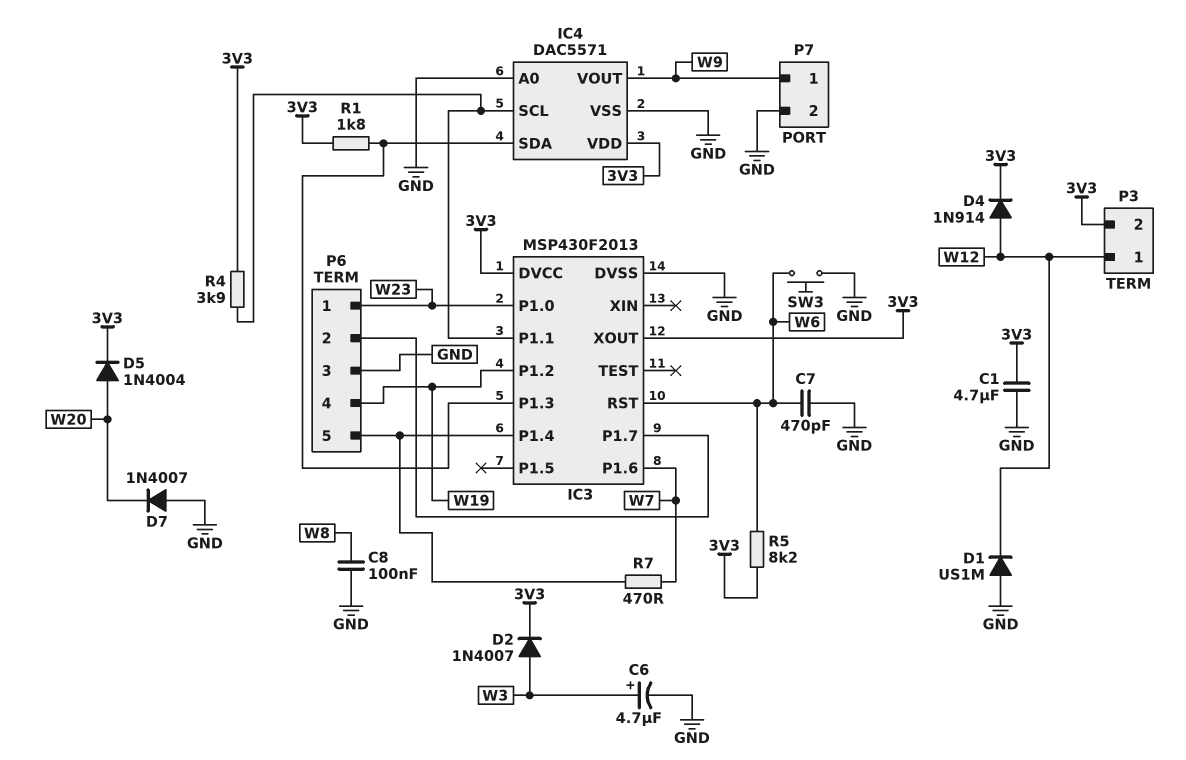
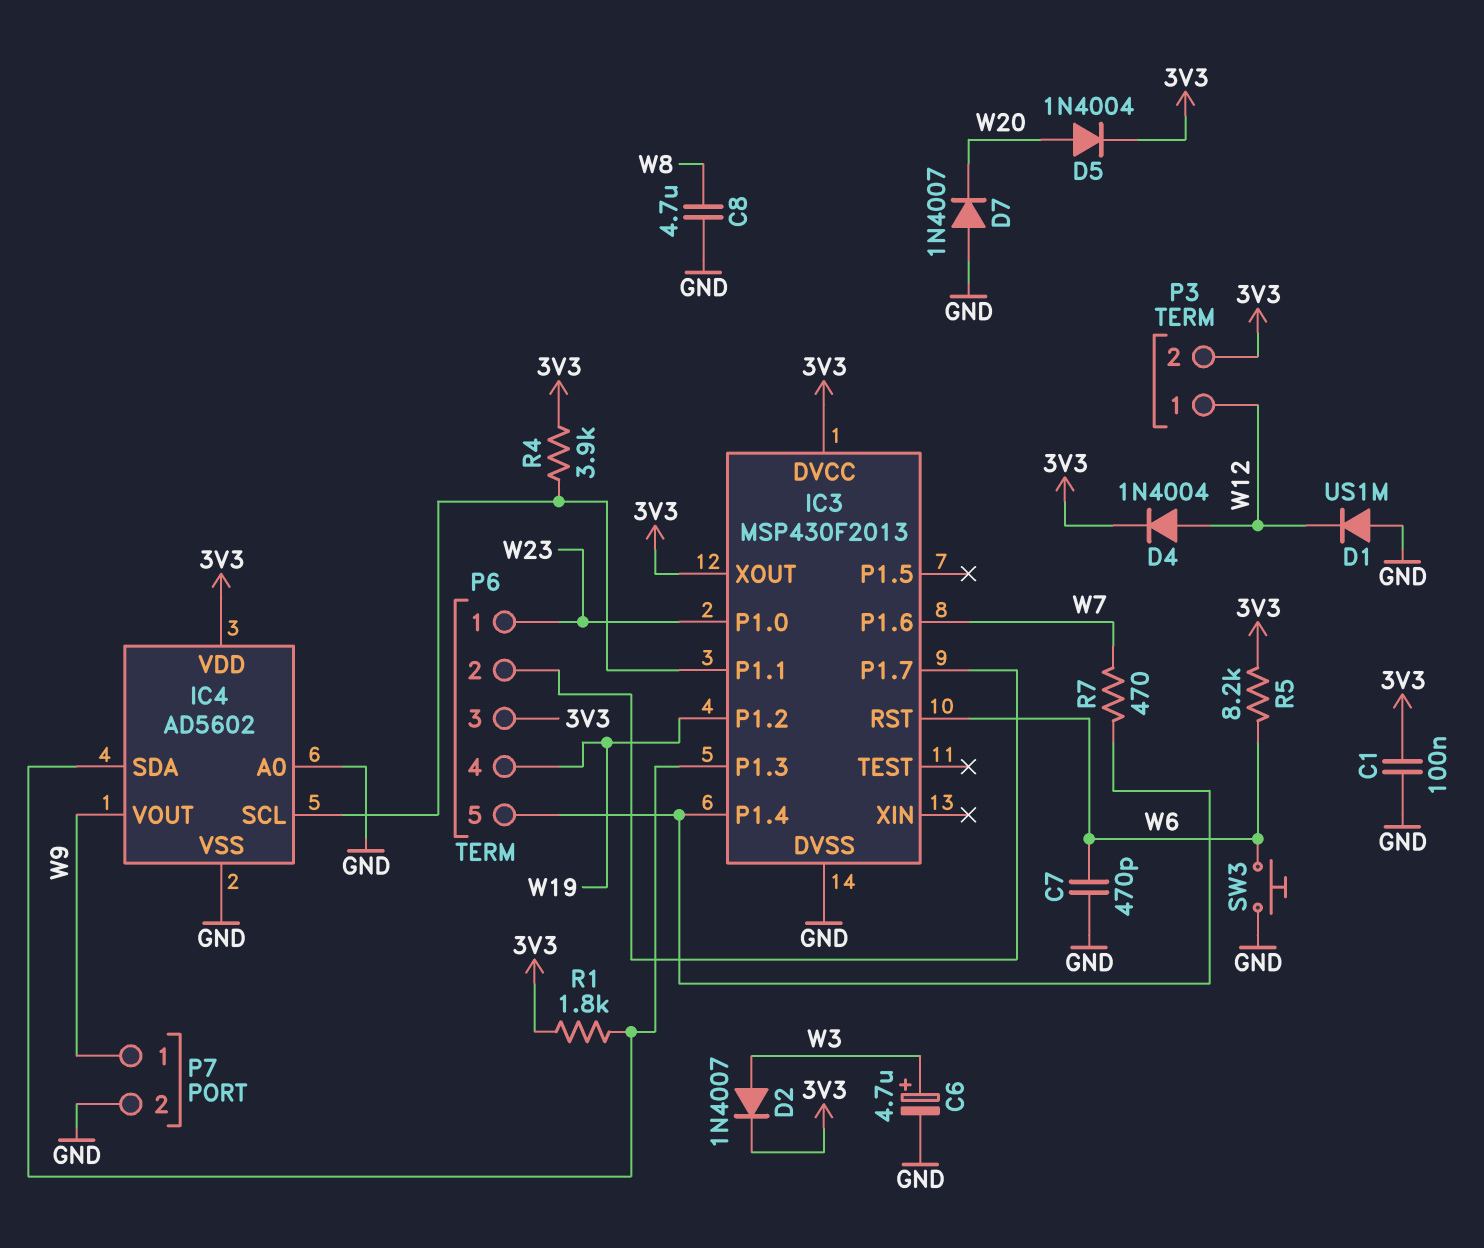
C1: 4.7uF (3V3, GND) -> 100nF (3V3, GND)
C8: 100nF (GND, W8) -> 4.7uF (GND, W8)
D4: diode 1N914 (A W12, K 3V3) -> diode 1N4004 (A W12, K 3V3)
IC4: DAC5571 -> AD5602
P6 pin 3: GND -> 3V3

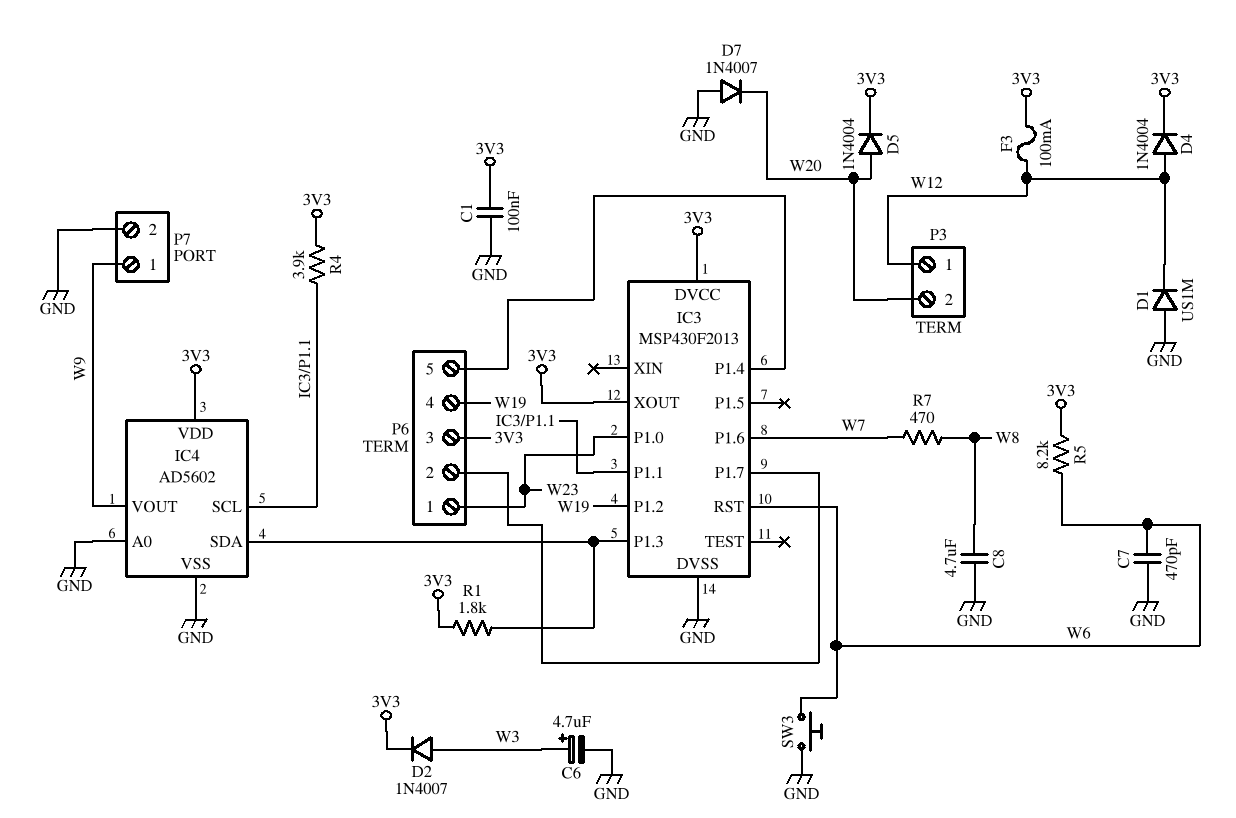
F3: none -> 100mA (3V3, W12)
P3 pin 2: 3V3 -> W20
R7: 470 (IC3/P1.4, W7) -> 470 (W7, W8)

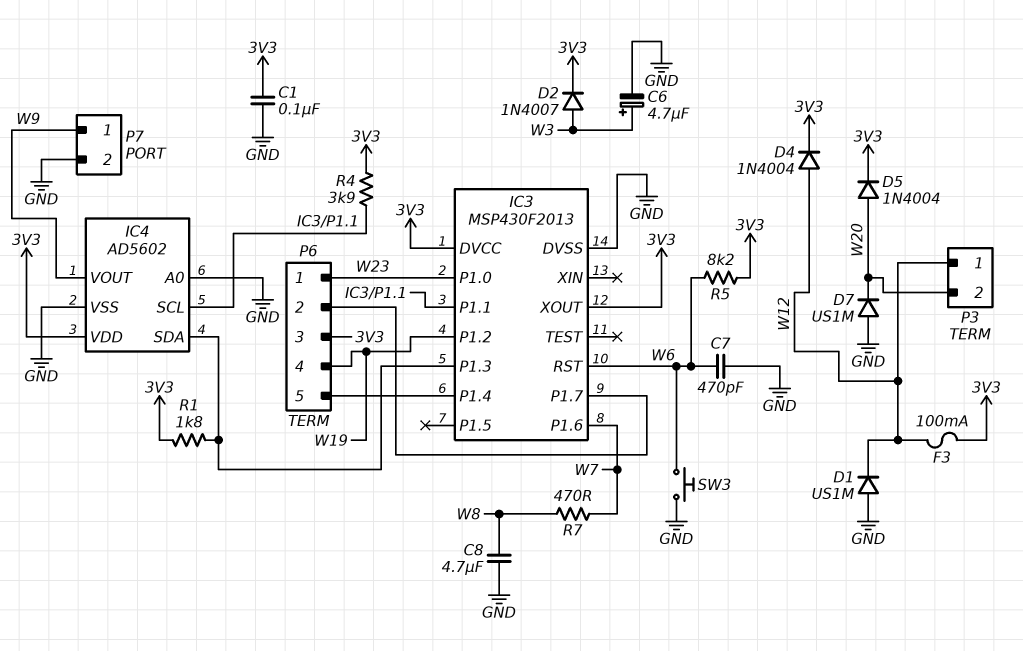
D7: diode 1N4007 (A GND, K W20) -> diode US1M (A GND, K W20)

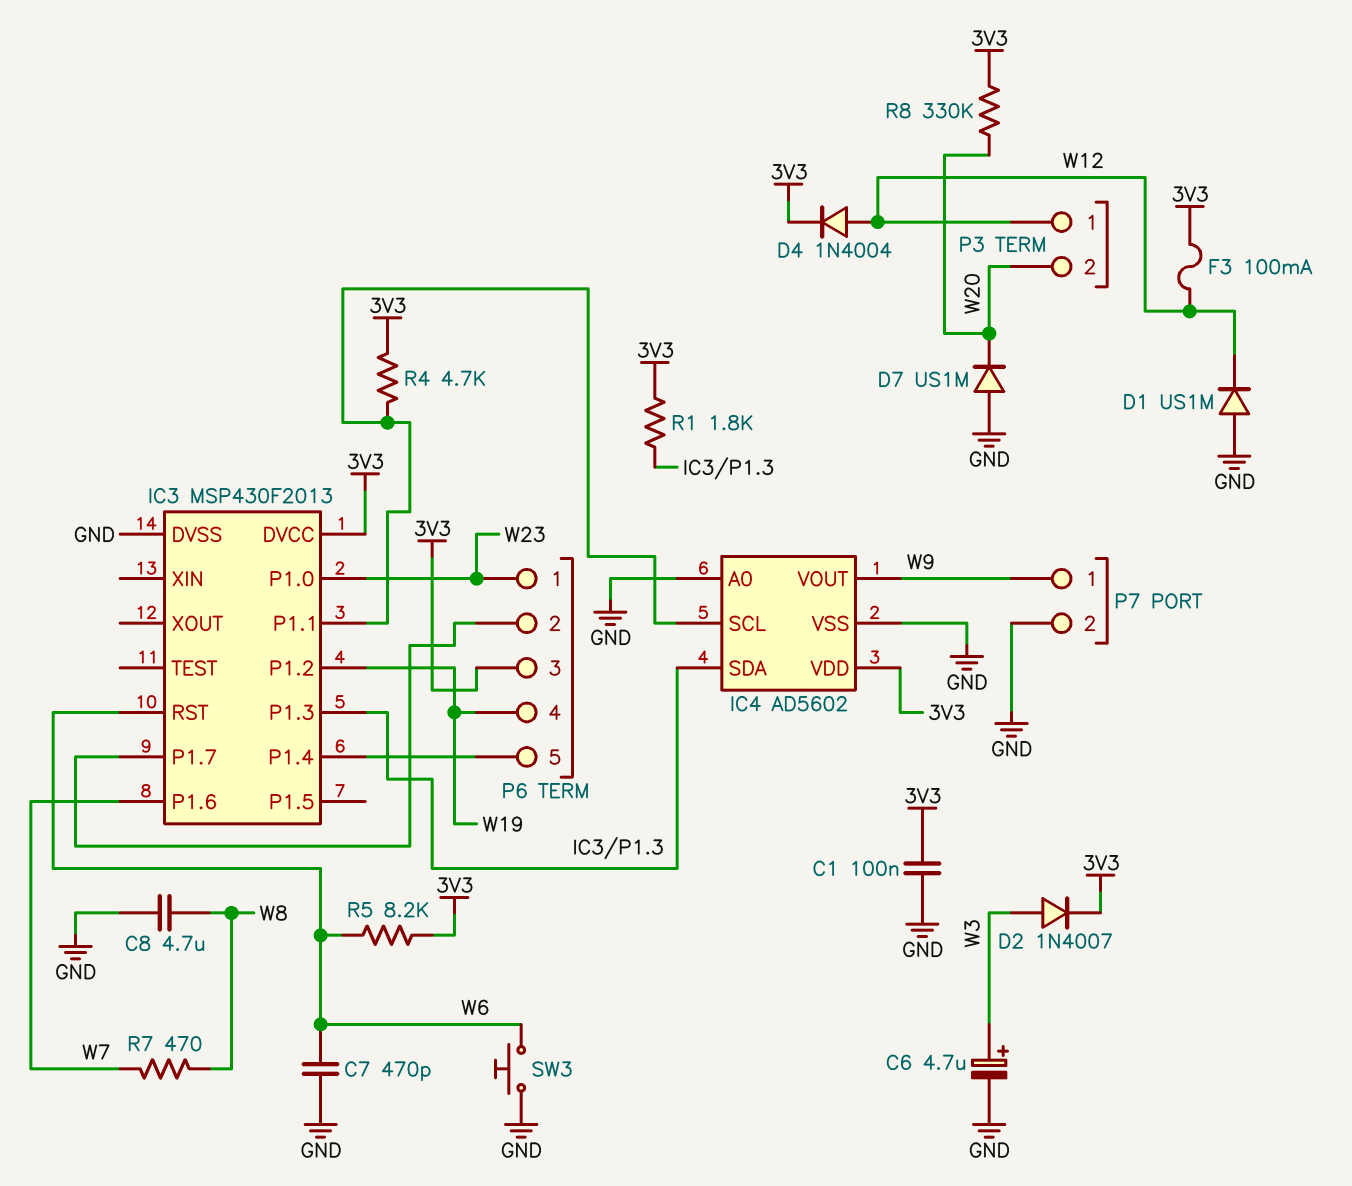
D5: diode 1N4004 (A W20, K 3V3) -> none
IC3 pin XOUT: 3V3 -> none
R4: 3.9k (3V3, IC3/P1.1) -> 4.7k (3V3, IC3/P1.1)
R8: none -> 330k (3V3, W20)

